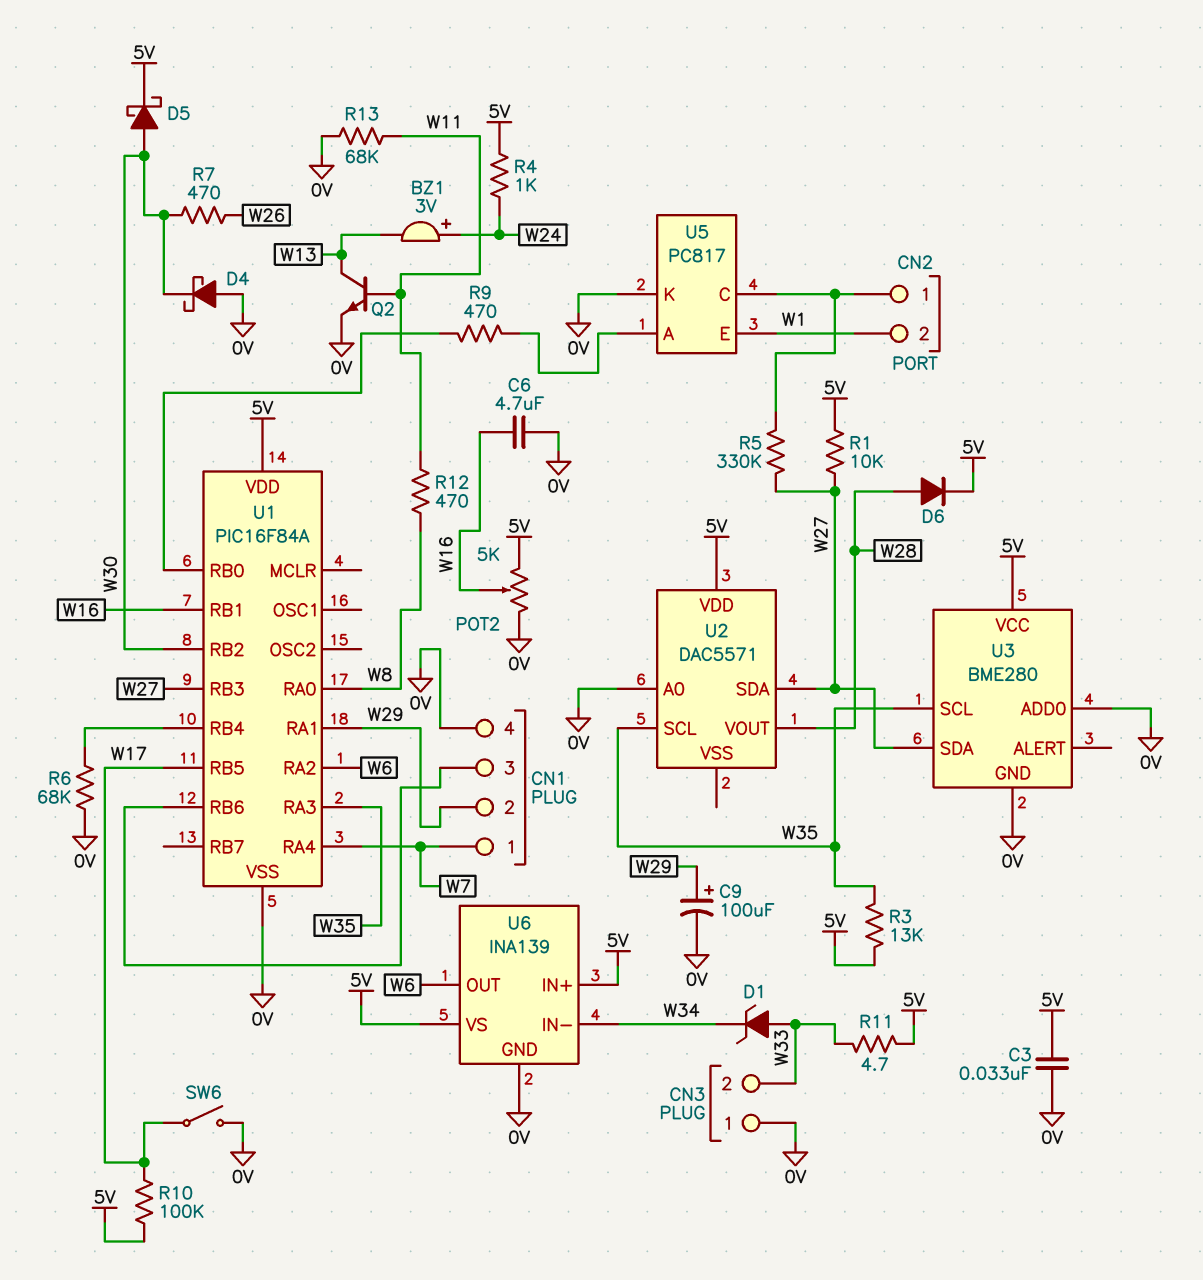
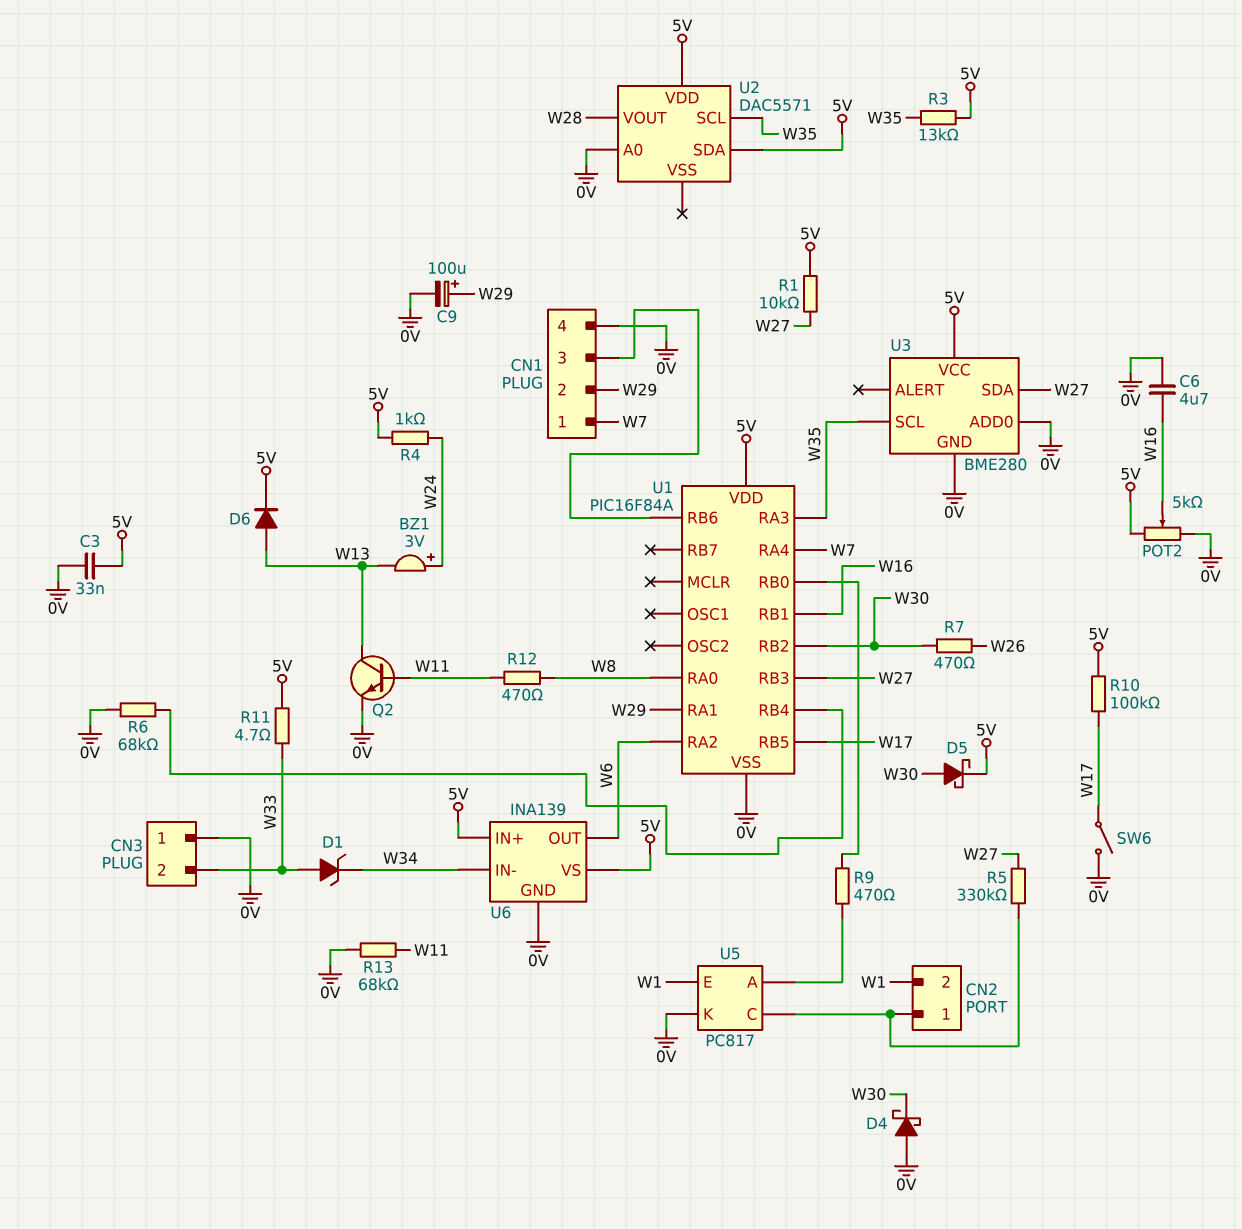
D6: diode (A W28, K 5V) -> diode (A W13, K 5V)
U2 pin SDA: W27 -> 5V

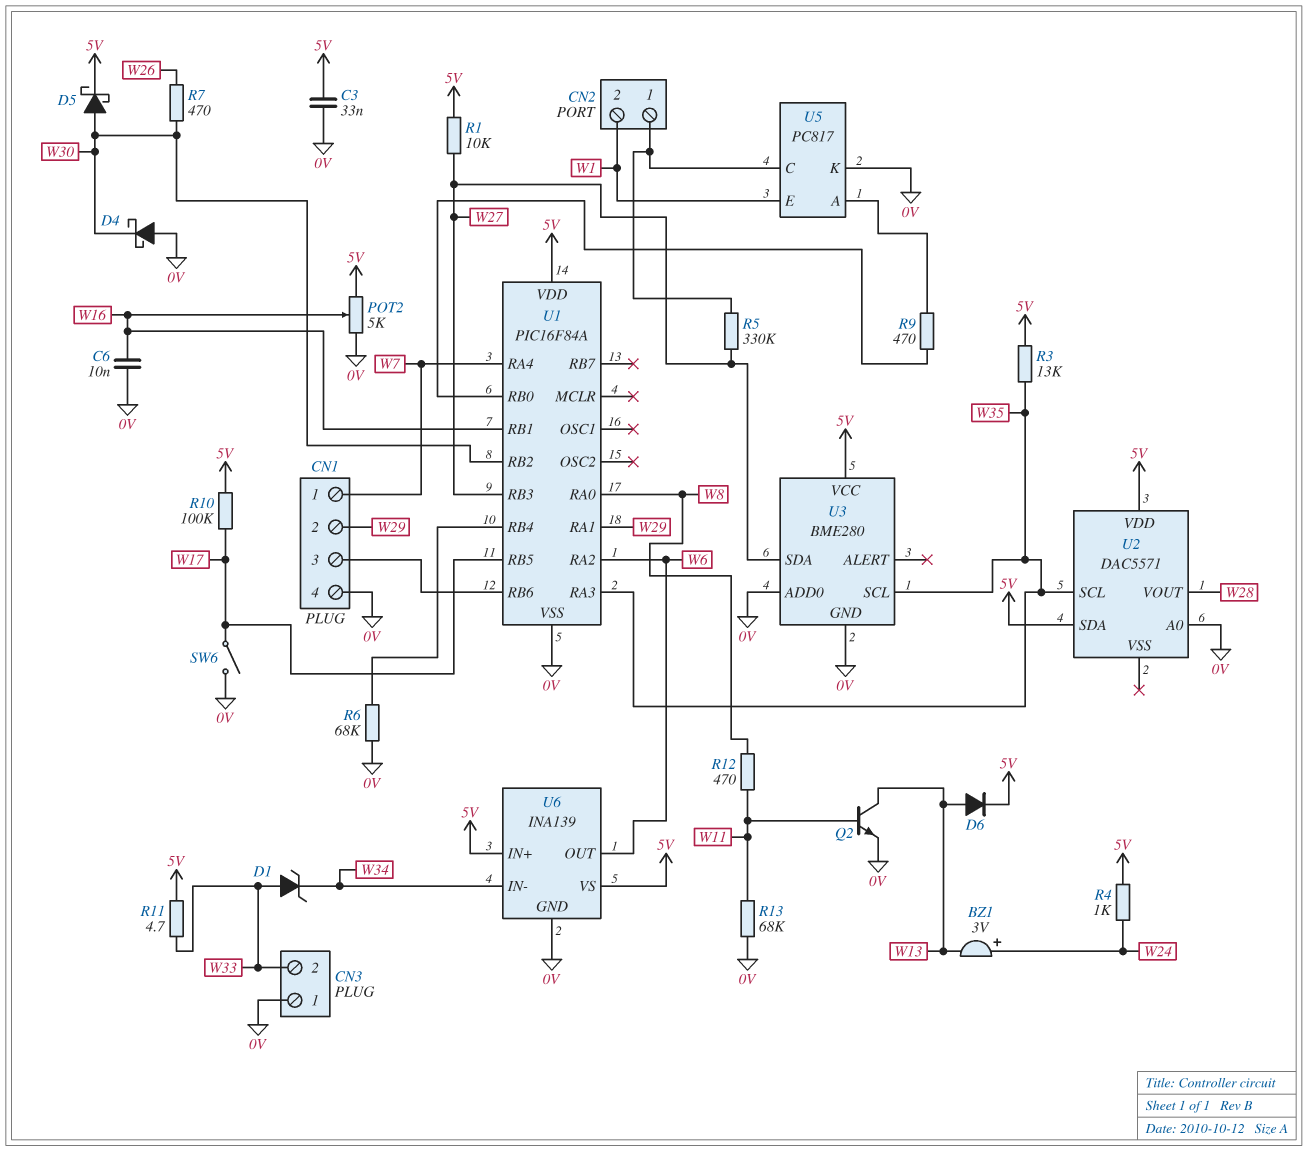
C6: 4.7uF (0V, W16) -> 10nF (0V, W16)
C9: 100uF (plus W29, minus 0V) -> none

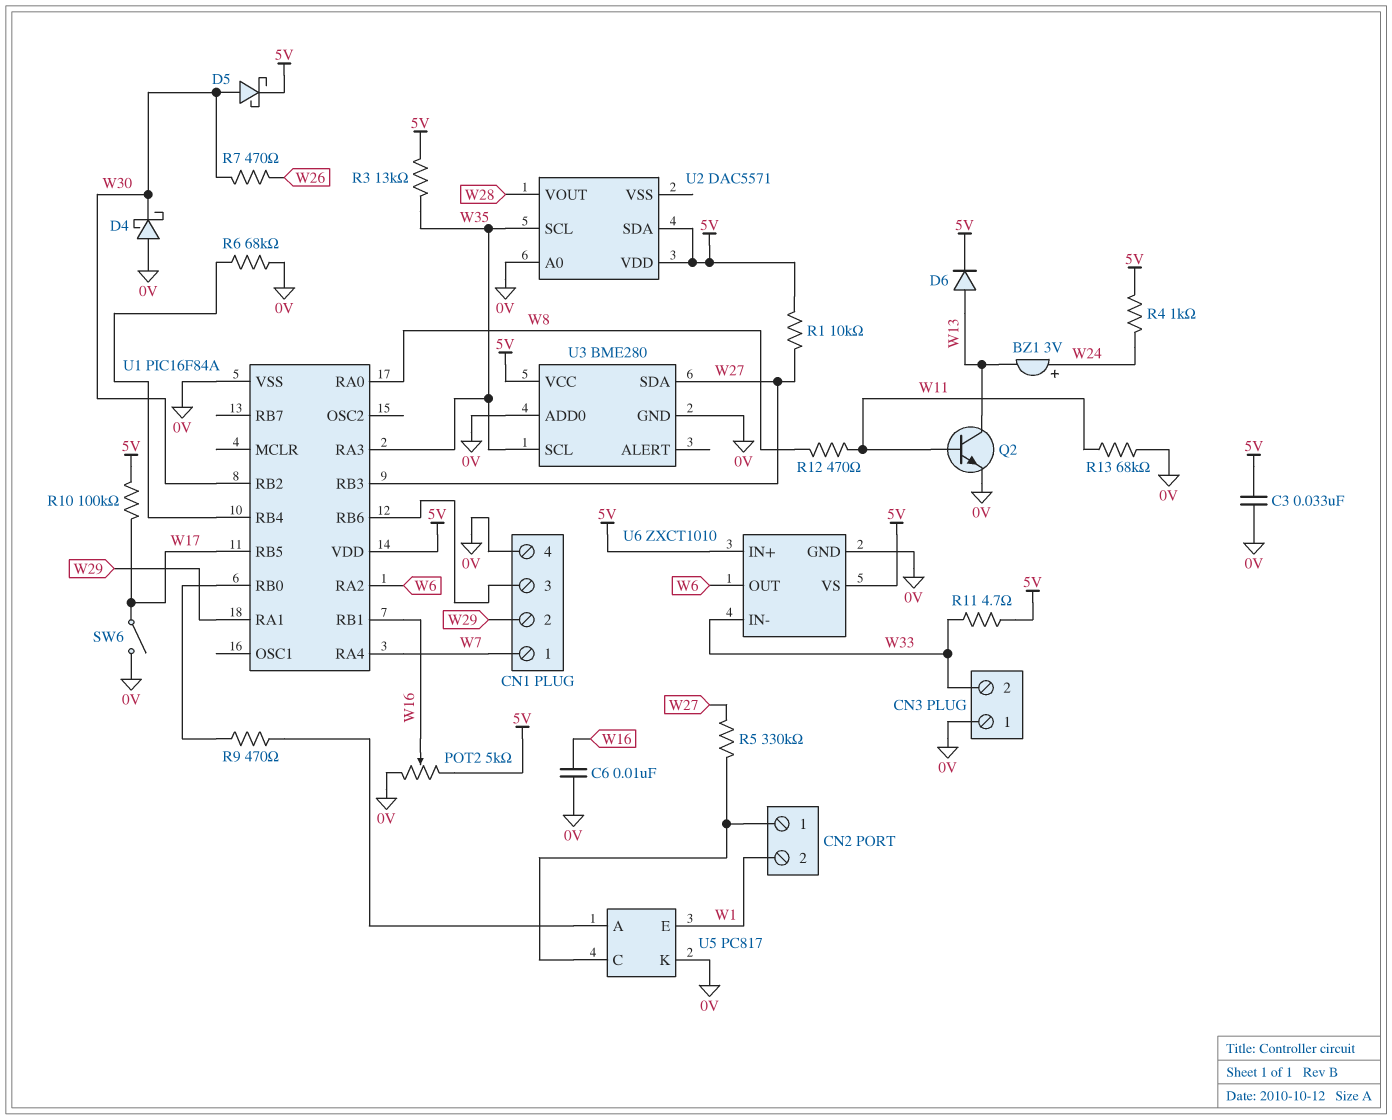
D1: zener (A W33, K W34) -> none
U6: INA139 -> ZXCT1010
U6 pin IN-: W34 -> W33

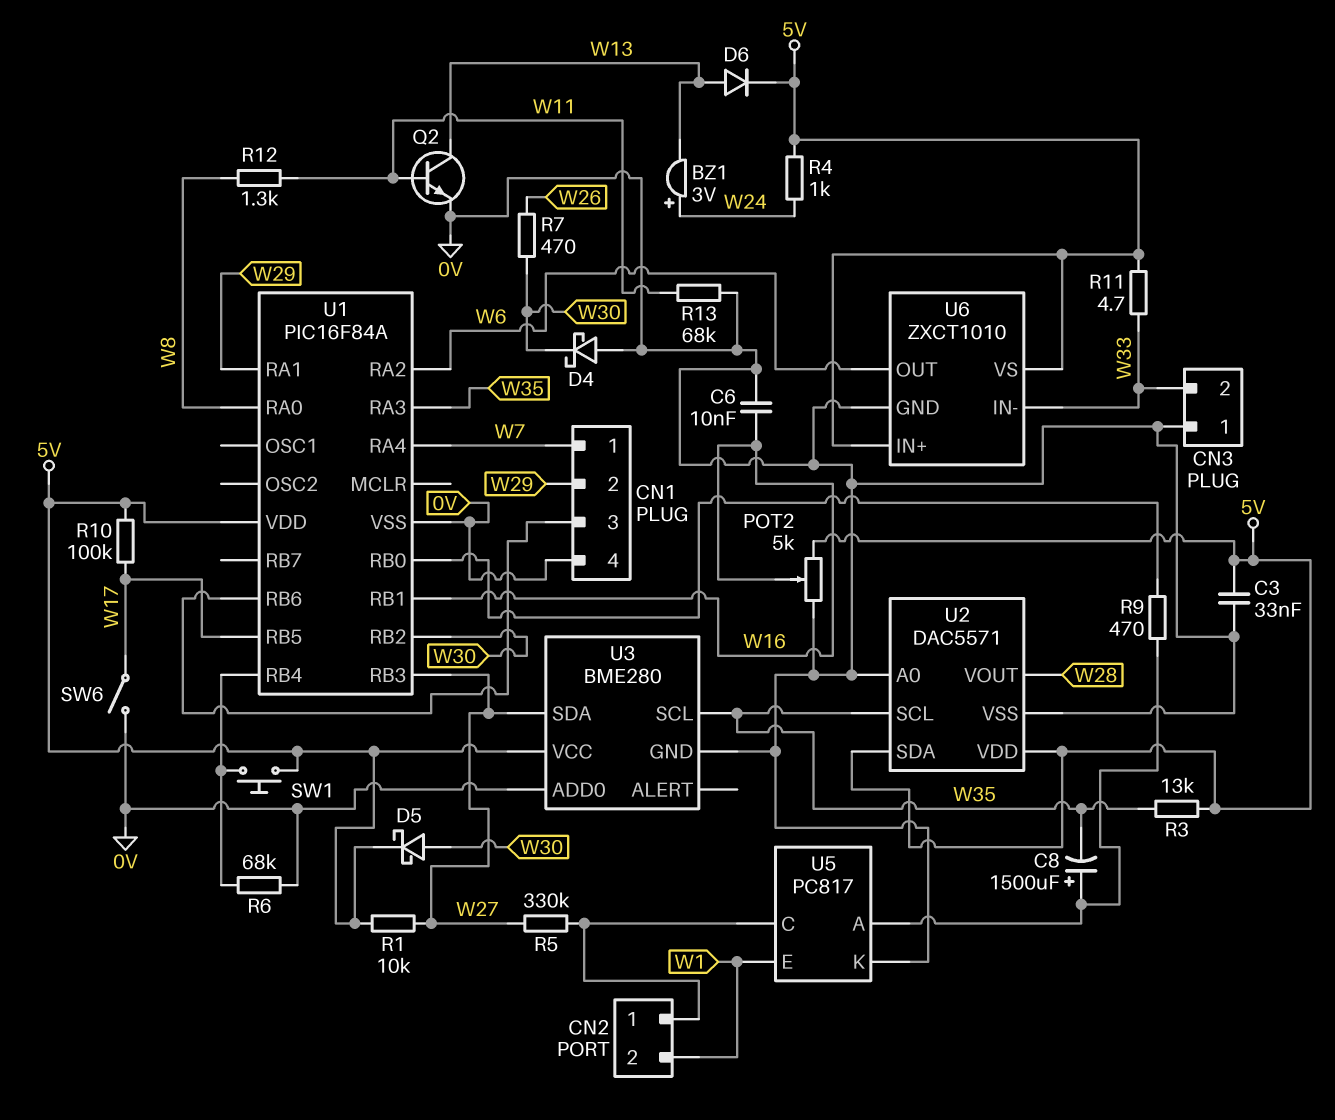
C8: none -> 1500uF (plus U5/A, minus W35)
R12: 470 (W8, W11) -> 1.3k (W8, W11)
SW1: none -> button (5V, U1/RB4)
U2 pin VSS: none -> 0V

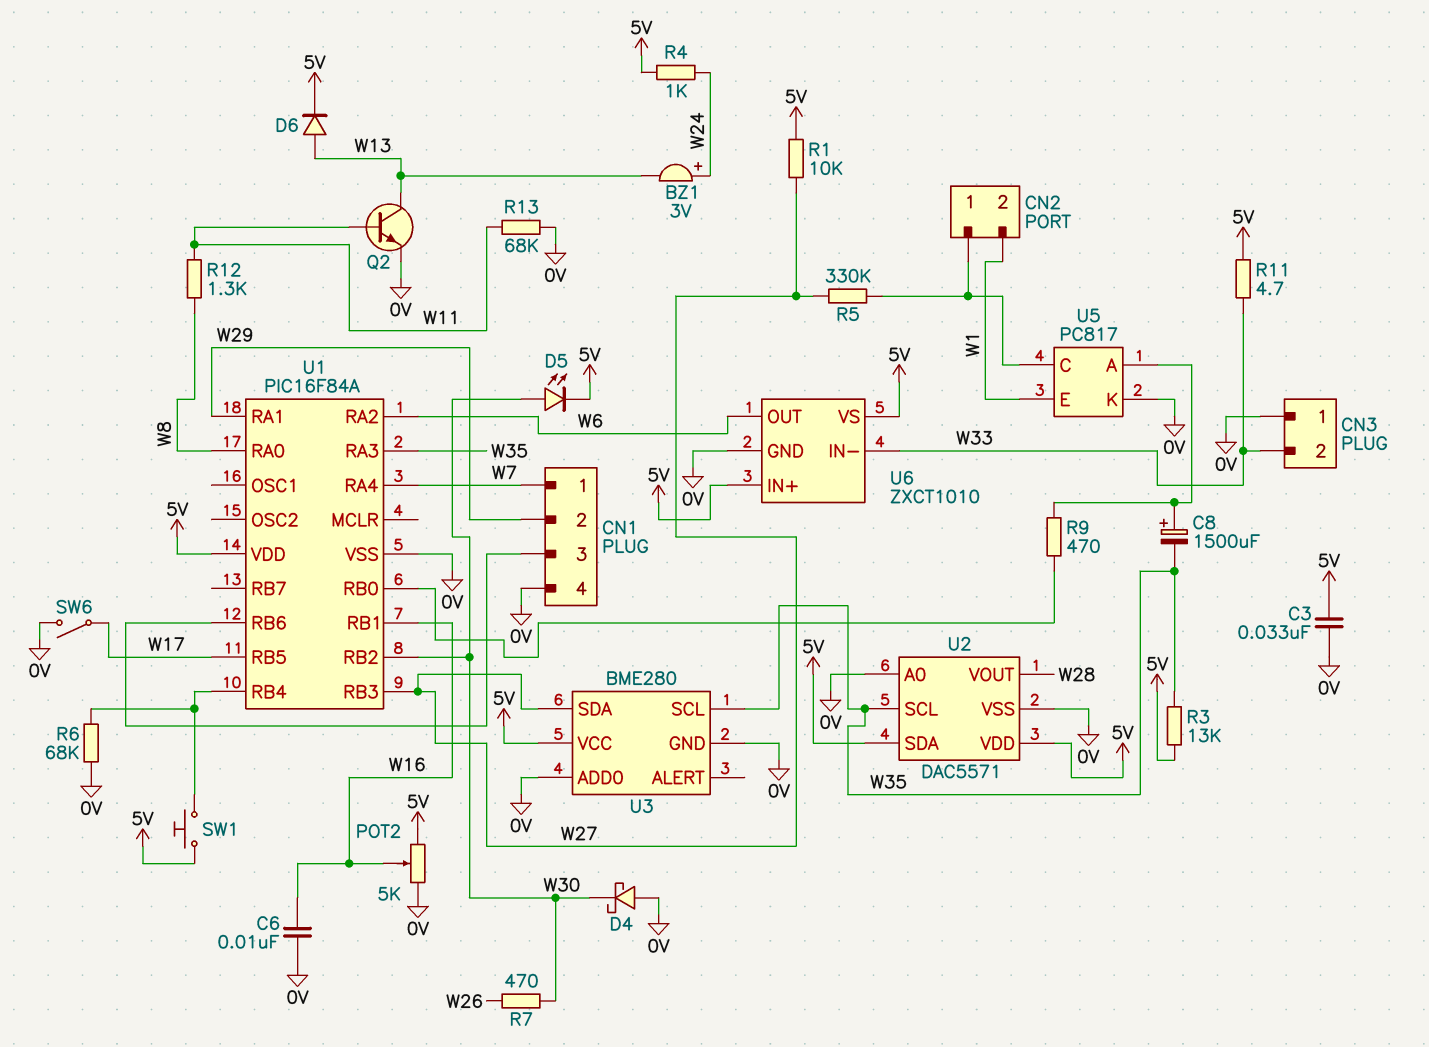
D5: schottky (A W30, K 5V) -> LED (A W30, K 5V)
R10: 100k (5V, W17) -> none

